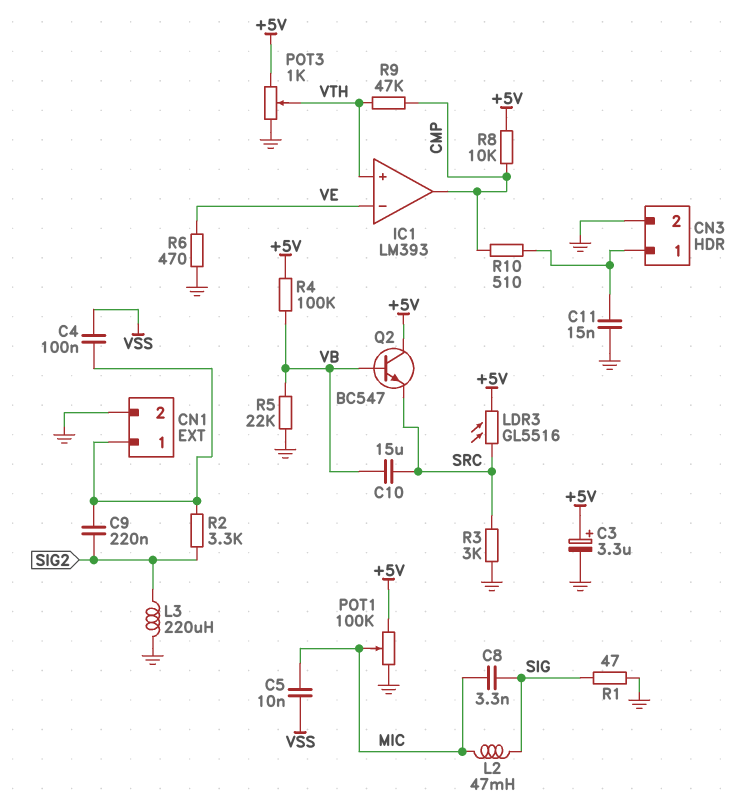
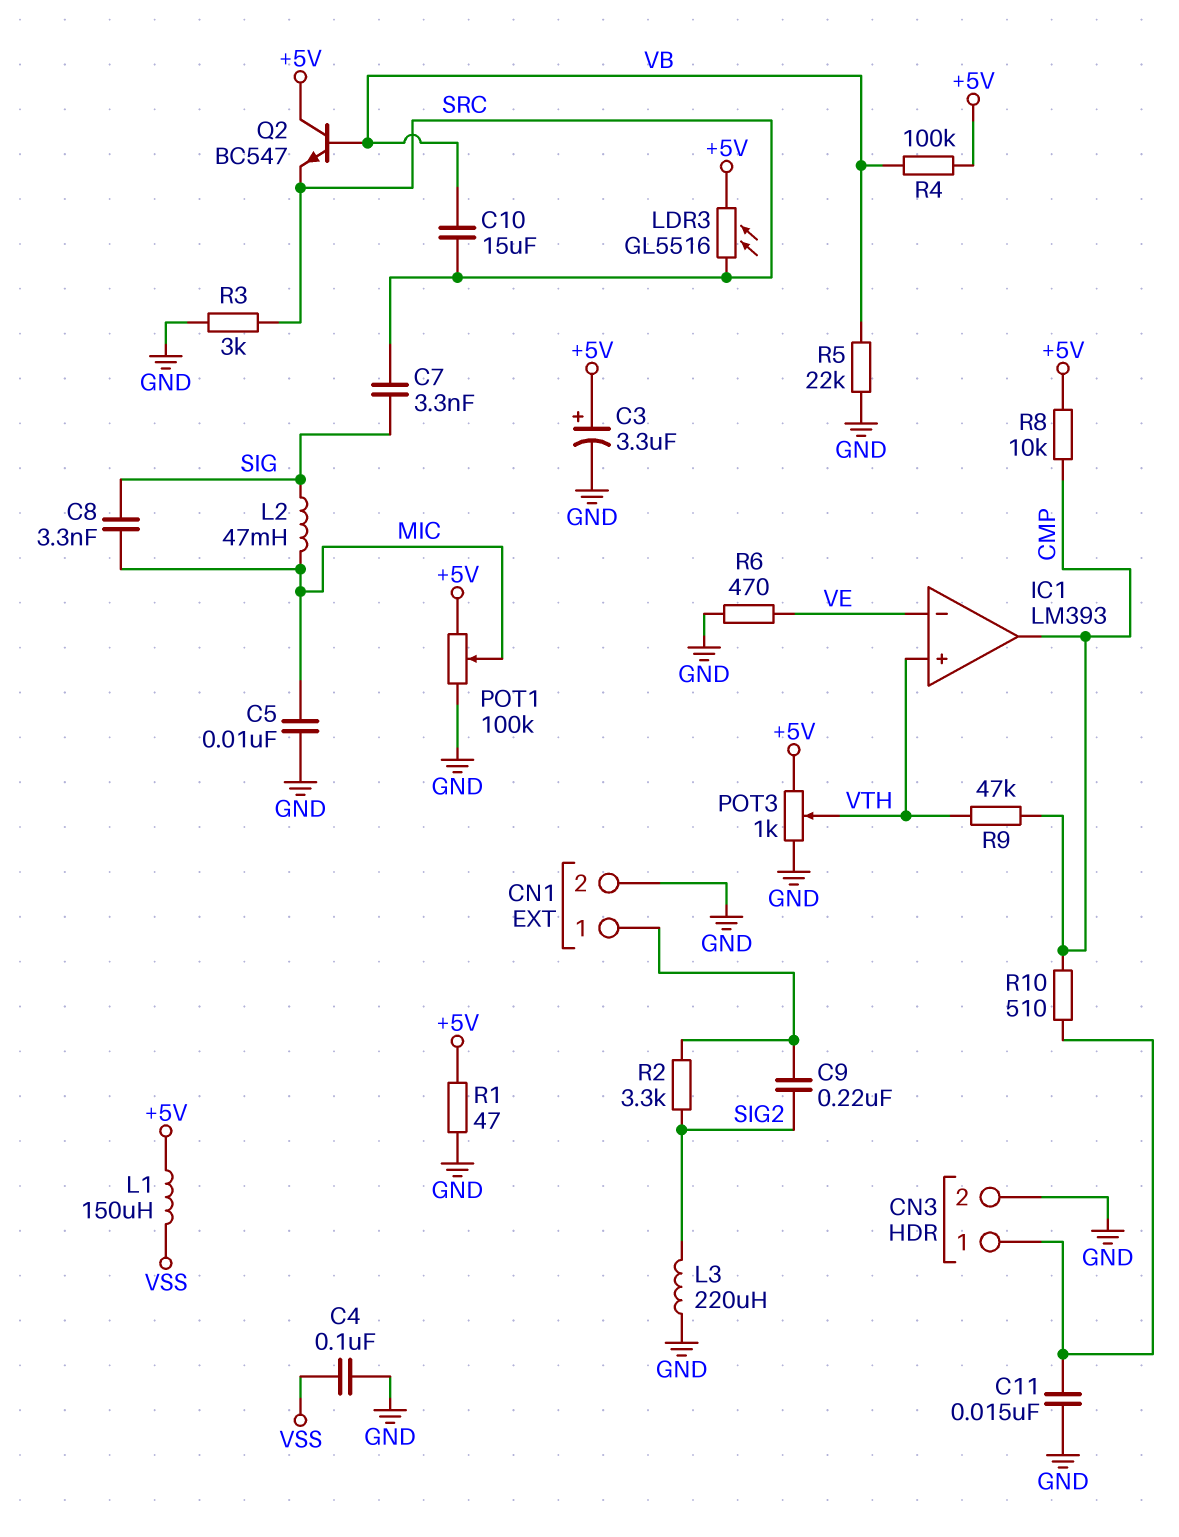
C4: 100nF (CN1/1, VSS) -> 100nF (GND, VSS)
C5: 10nF (MIC, VSS) -> 10nF (GND, MIC)
C7: none -> 3.3nF (SIG, SRC)
L1: none -> 150uH (+5V, VSS)
R1: 47 (GND, SIG) -> 47 (+5V, GND)

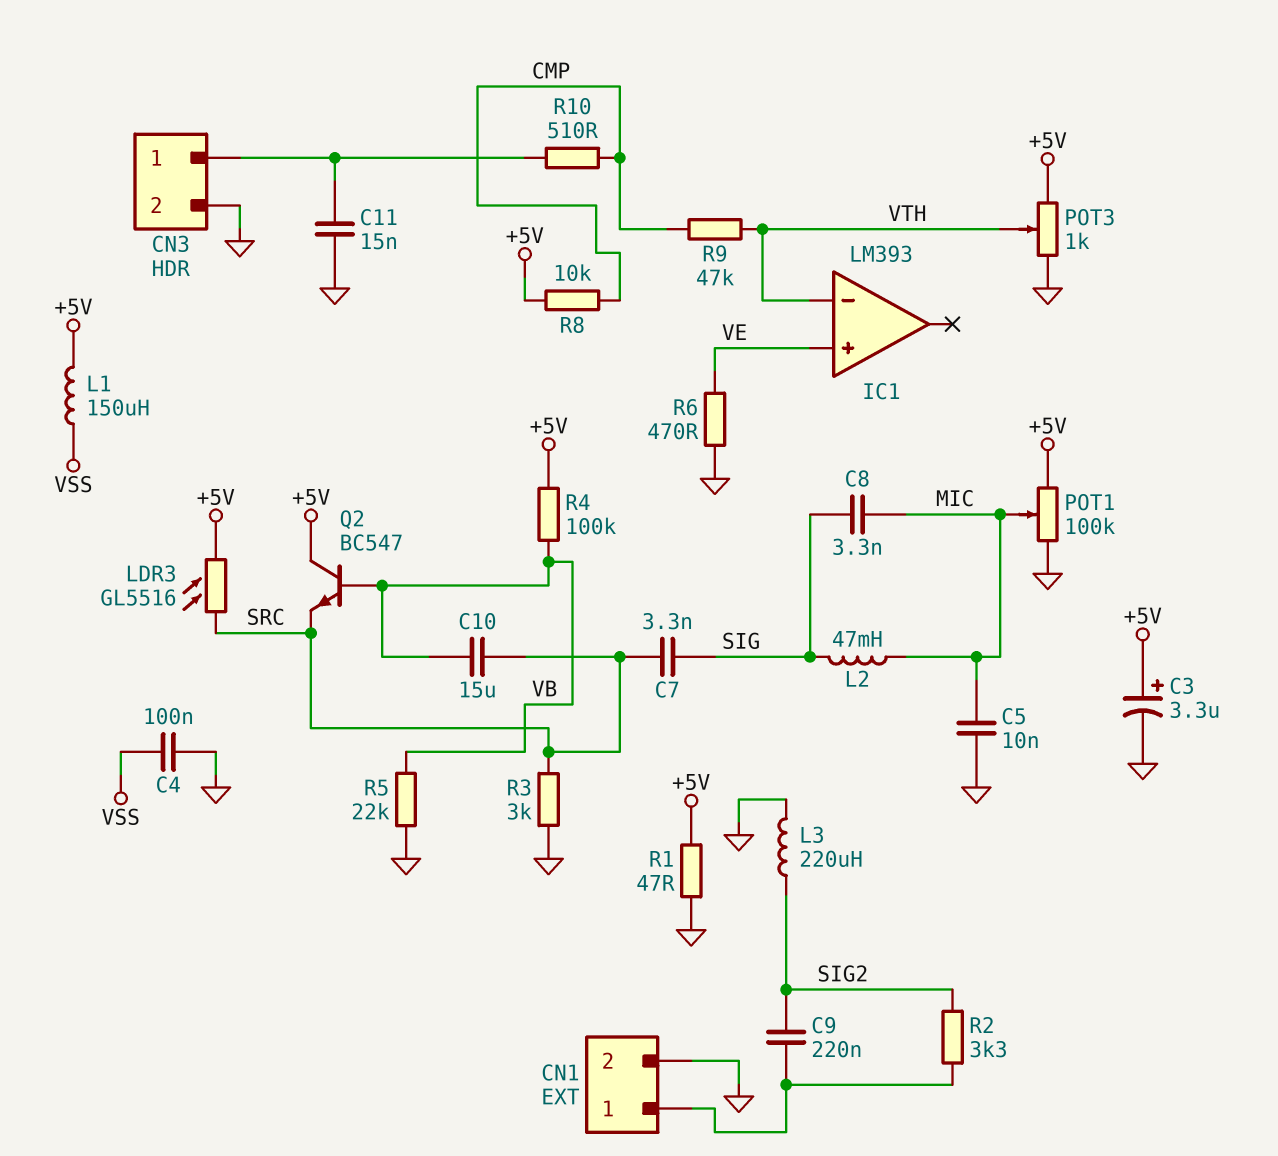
IC1 pin in+: VTH -> VE
IC1 pin in-: VE -> VTH
IC1 pin out: CMP -> none

